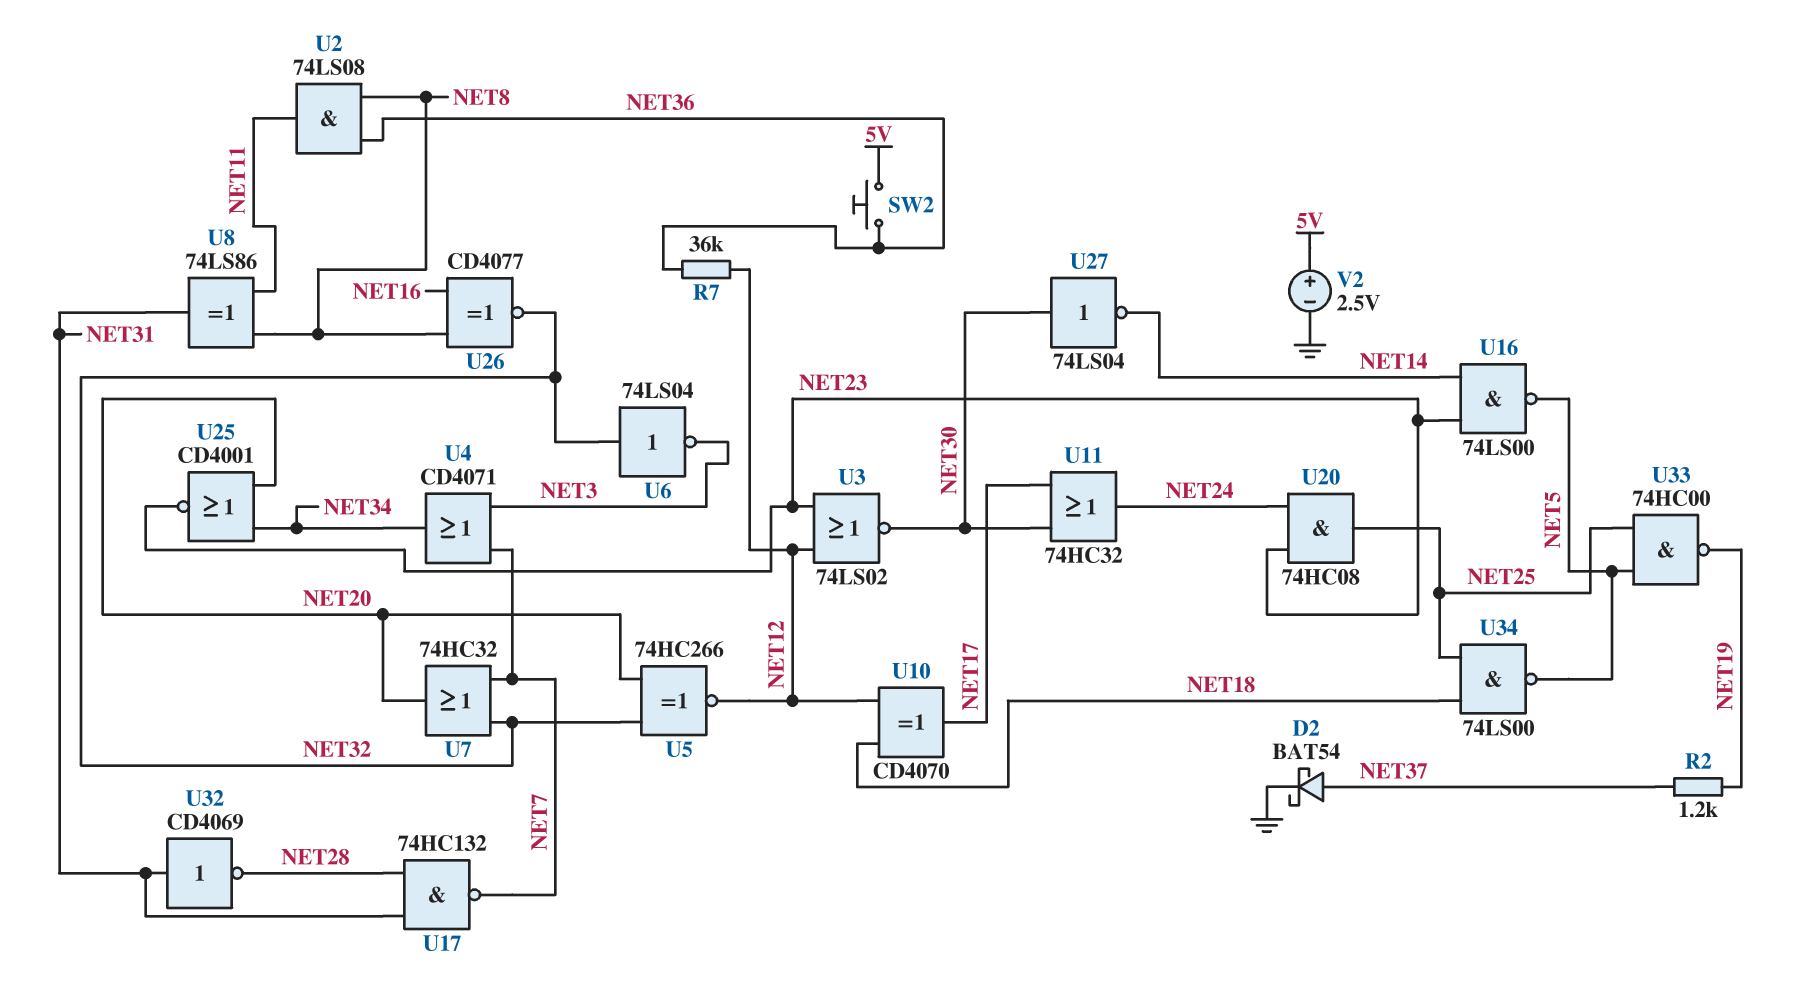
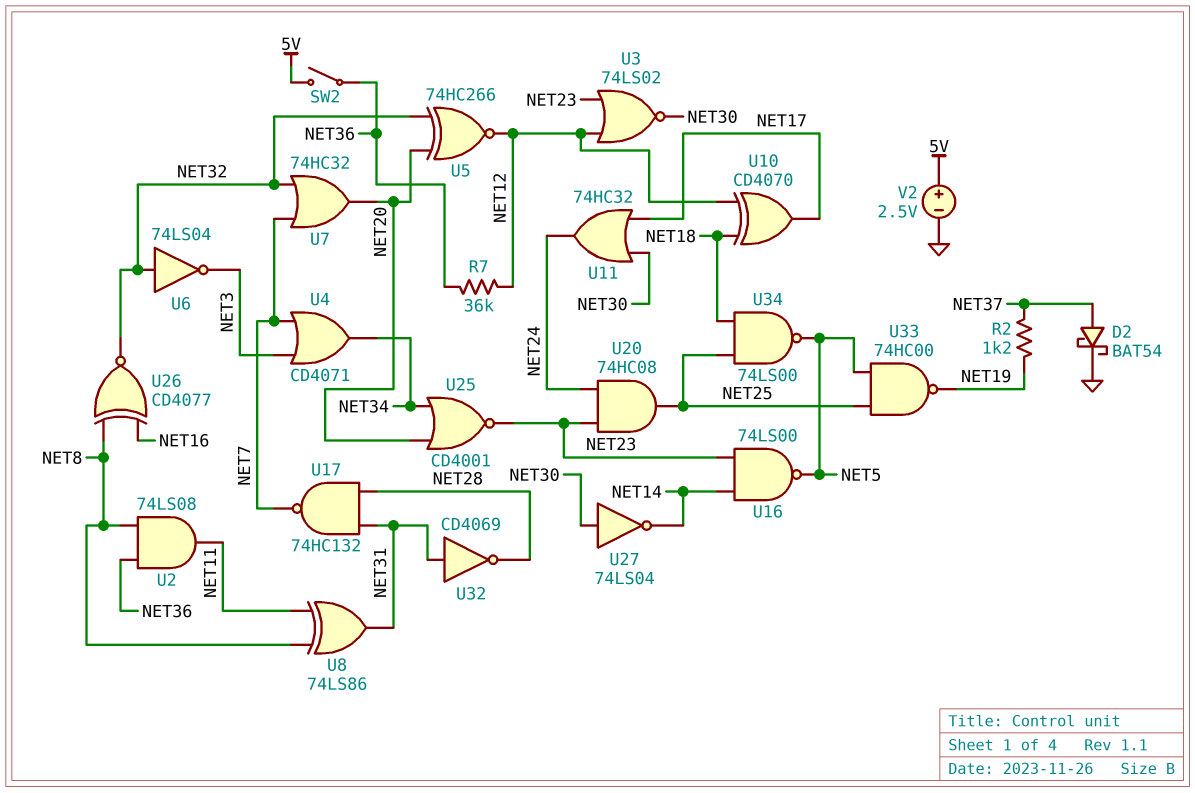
SW2: button (5V, NET36) -> switch (5V, NET36)

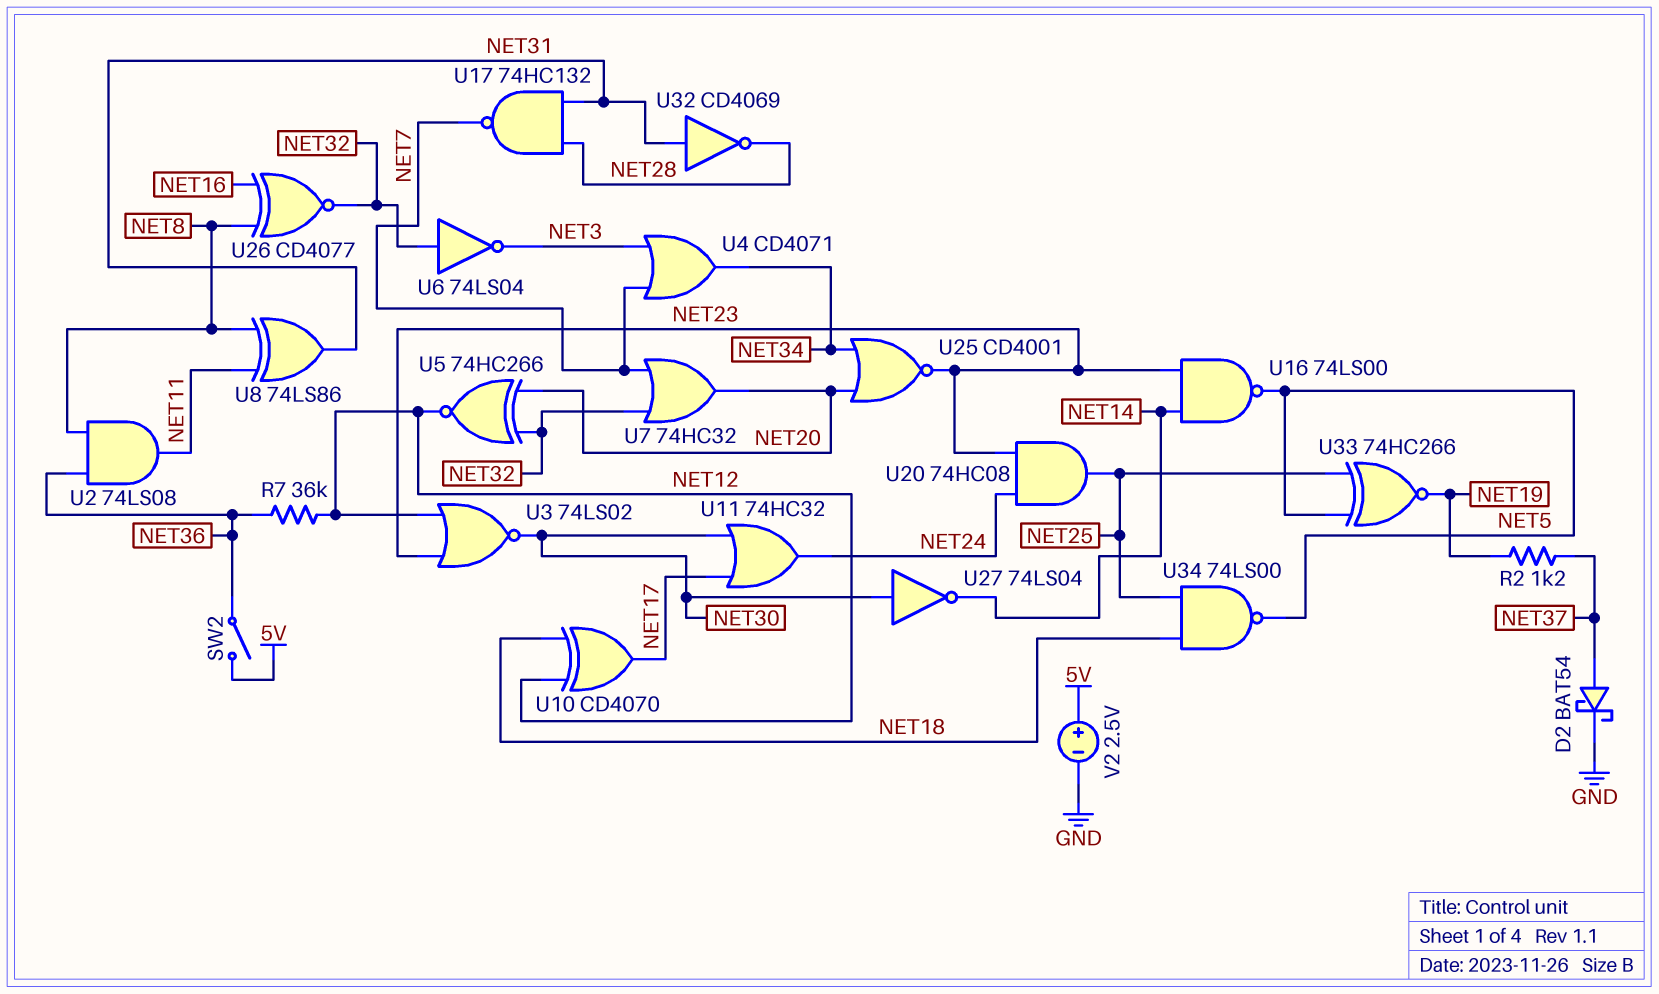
U33: NAND 74HC00 (in NET5, in NET25, out NET19) -> XNOR 74HC266 (in NET5, in NET25, out NET19)

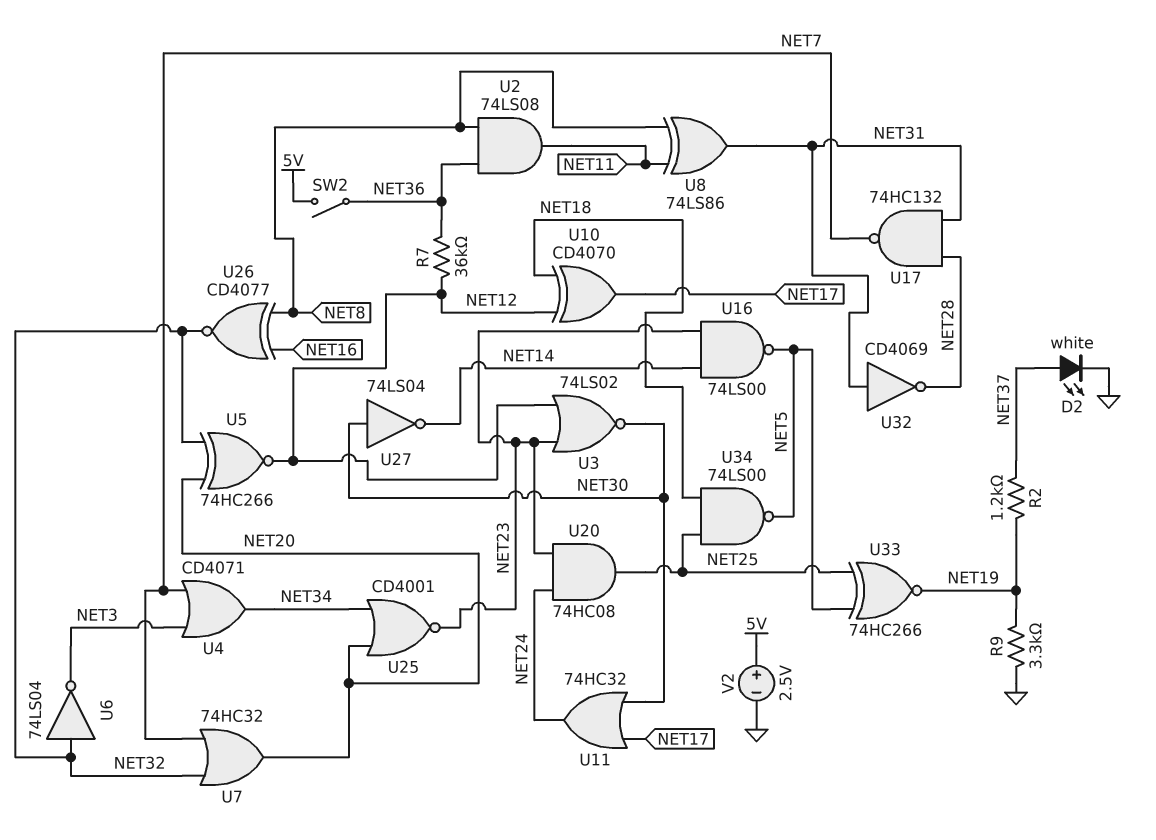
D2: schottky BAT54 (A NET37, K GND) -> LED white (A NET37, K GND)
R9: none -> 3.3k (GND, NET19)

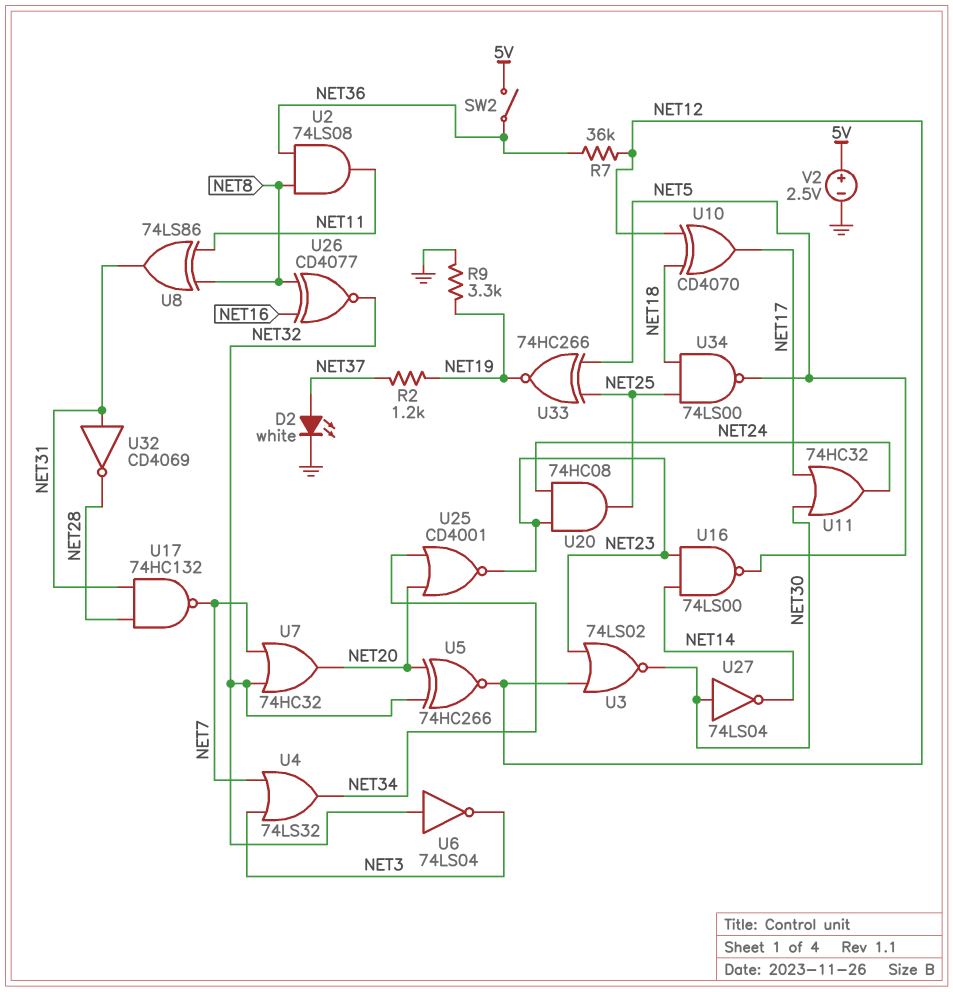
U4: OR CD4071 (in NET3, in NET7, out NET34) -> OR 74LS32 (in NET3, in NET7, out NET34)

